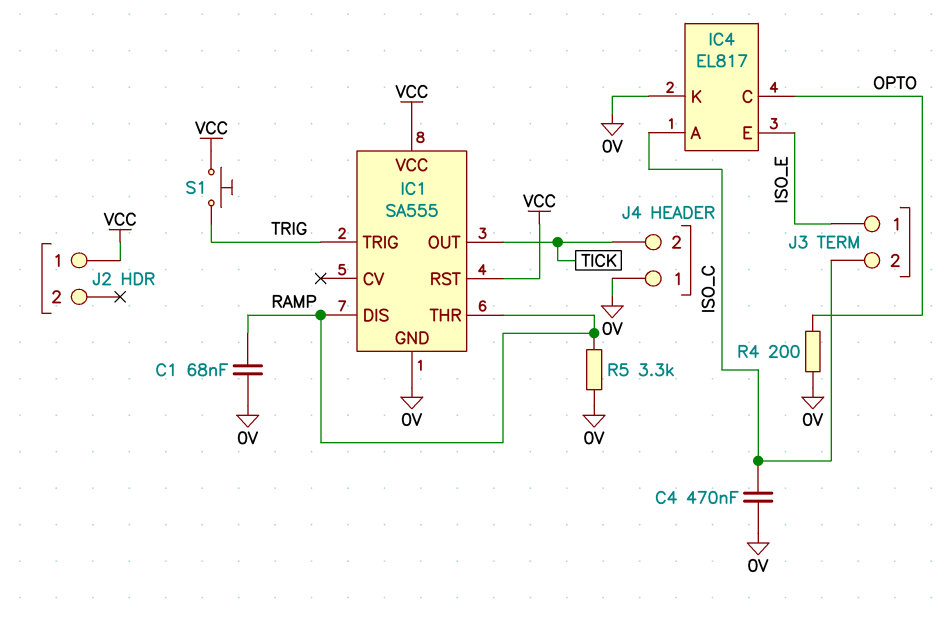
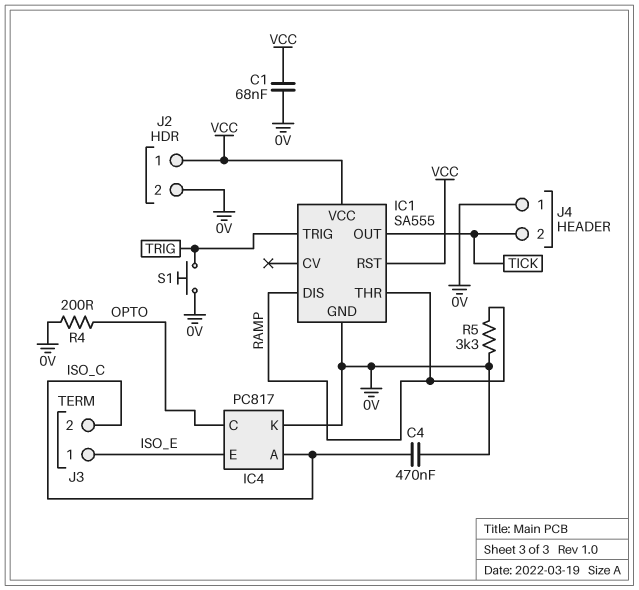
C1: 68nF (0V, RAMP) -> 68nF (0V, VCC)
IC4: EL817 -> PC817
J2 pin 2: none -> 0V
S1: button (TRIG, VCC) -> button (0V, TRIG)

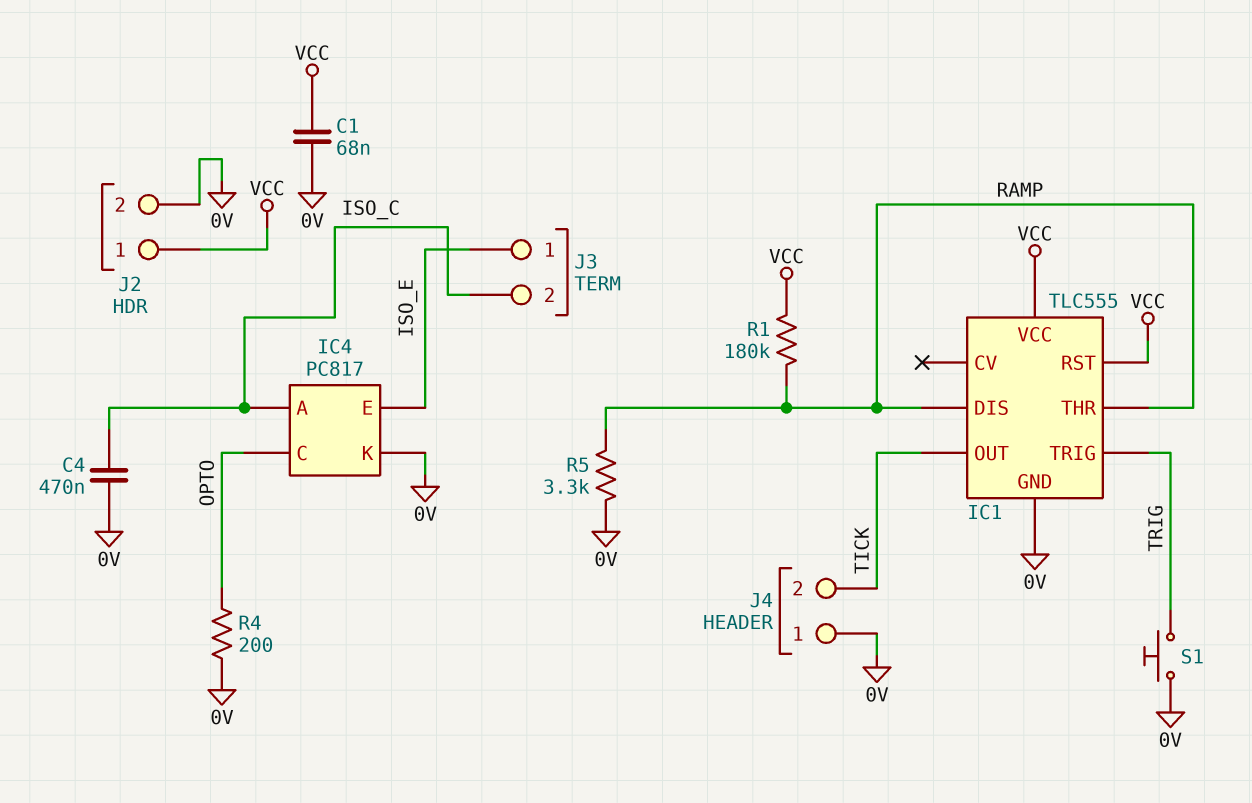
IC1: SA555 -> TLC555
R1: none -> 180k (RAMP, VCC)

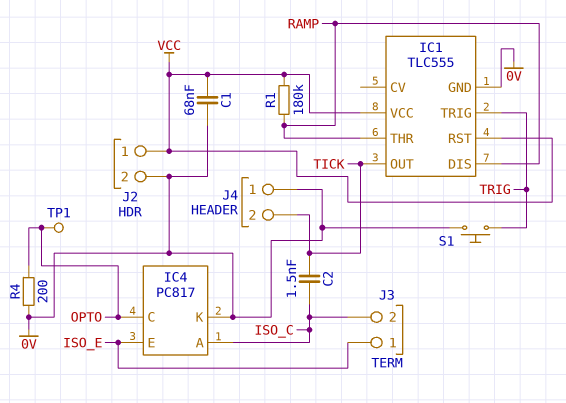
C2: none -> 1.5nF (ISO_C, TICK)
C4: 470nF (0V, ISO_C) -> none
R5: 3.3k (0V, RAMP) -> none
TP1: none -> test point (OPTO)

